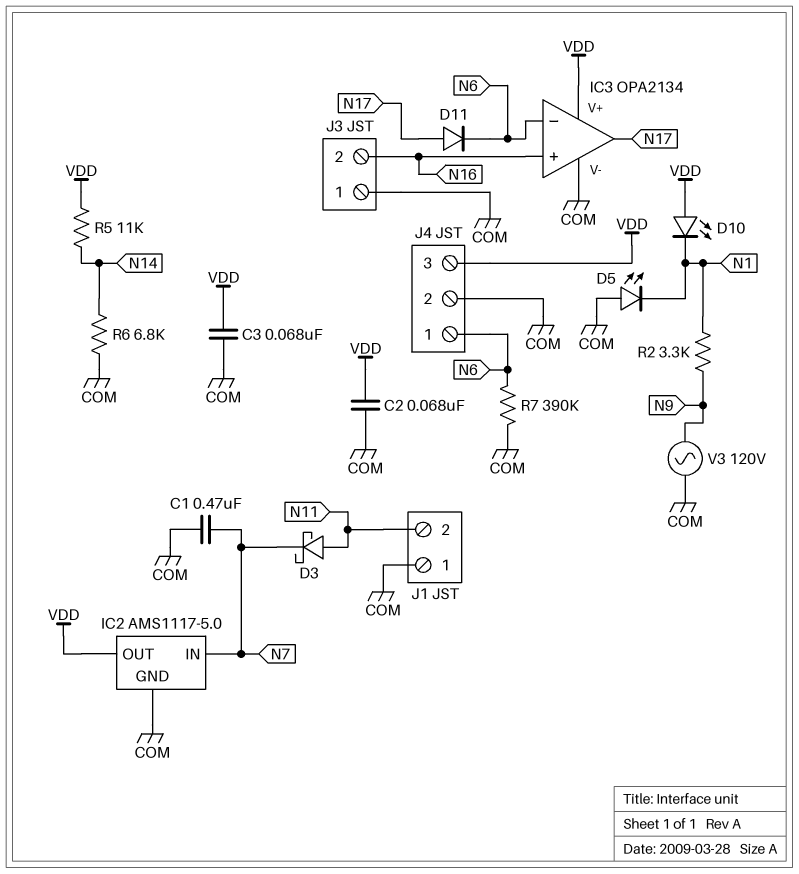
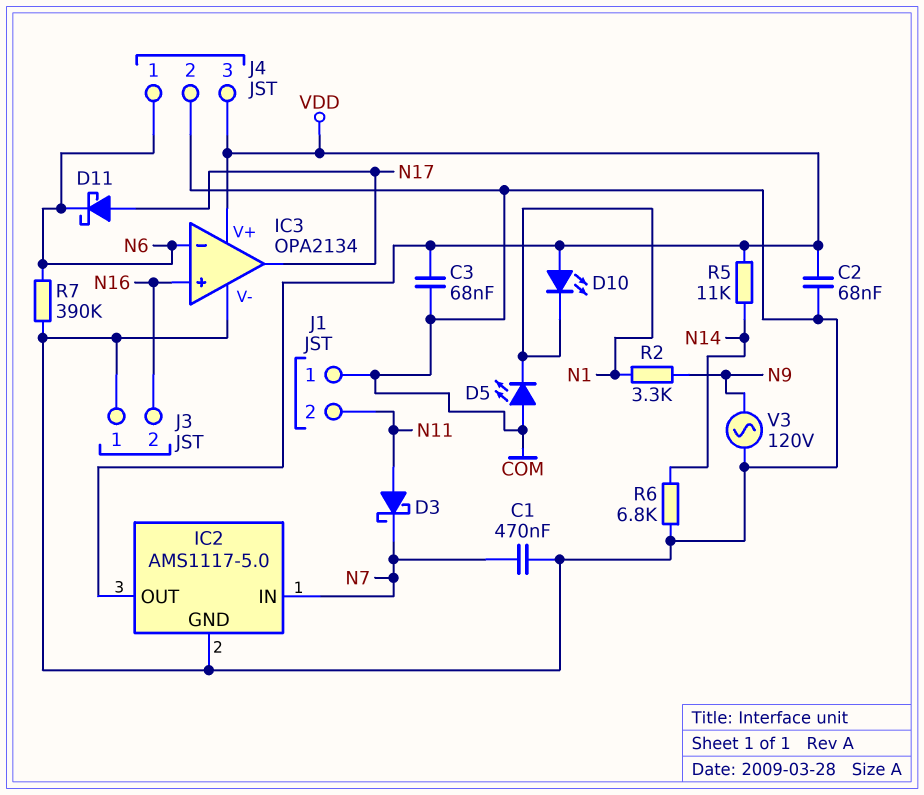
D11: diode (A N17, K N6) -> schottky (A N17, K N6)

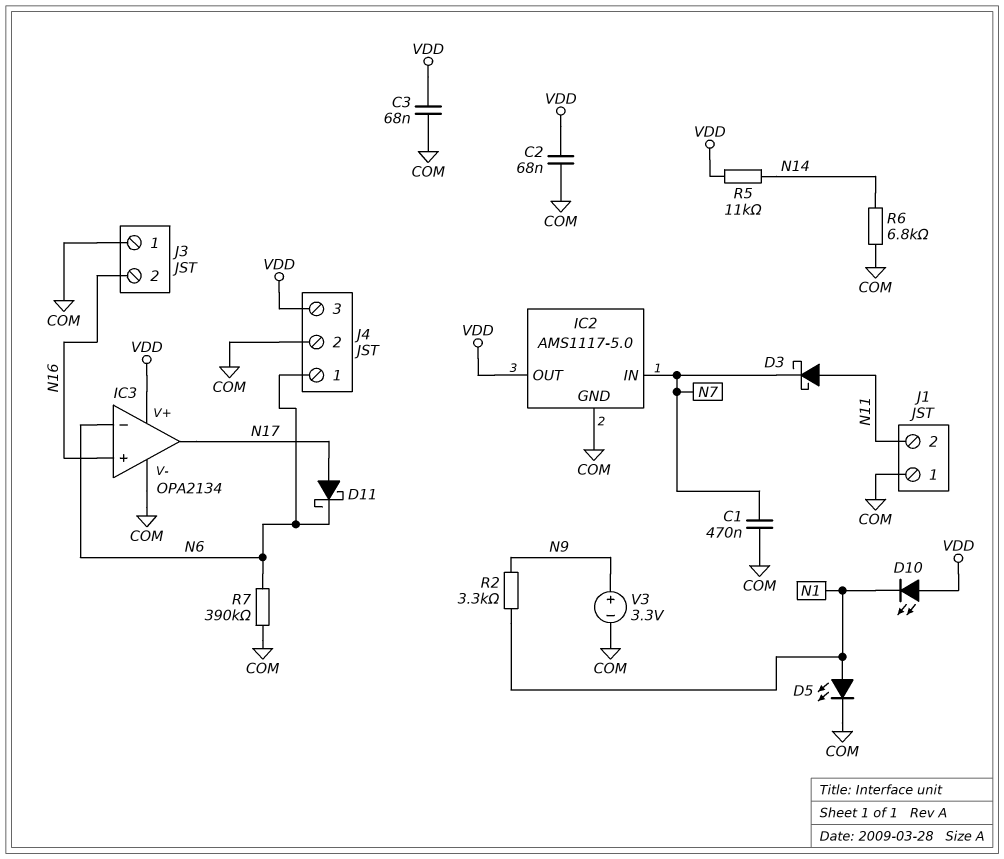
D5: LED (A COM, K N1) -> LED (A N1, K COM)
V3: AC 120V (COM, N9) -> 3.3V (plus N9, minus COM)

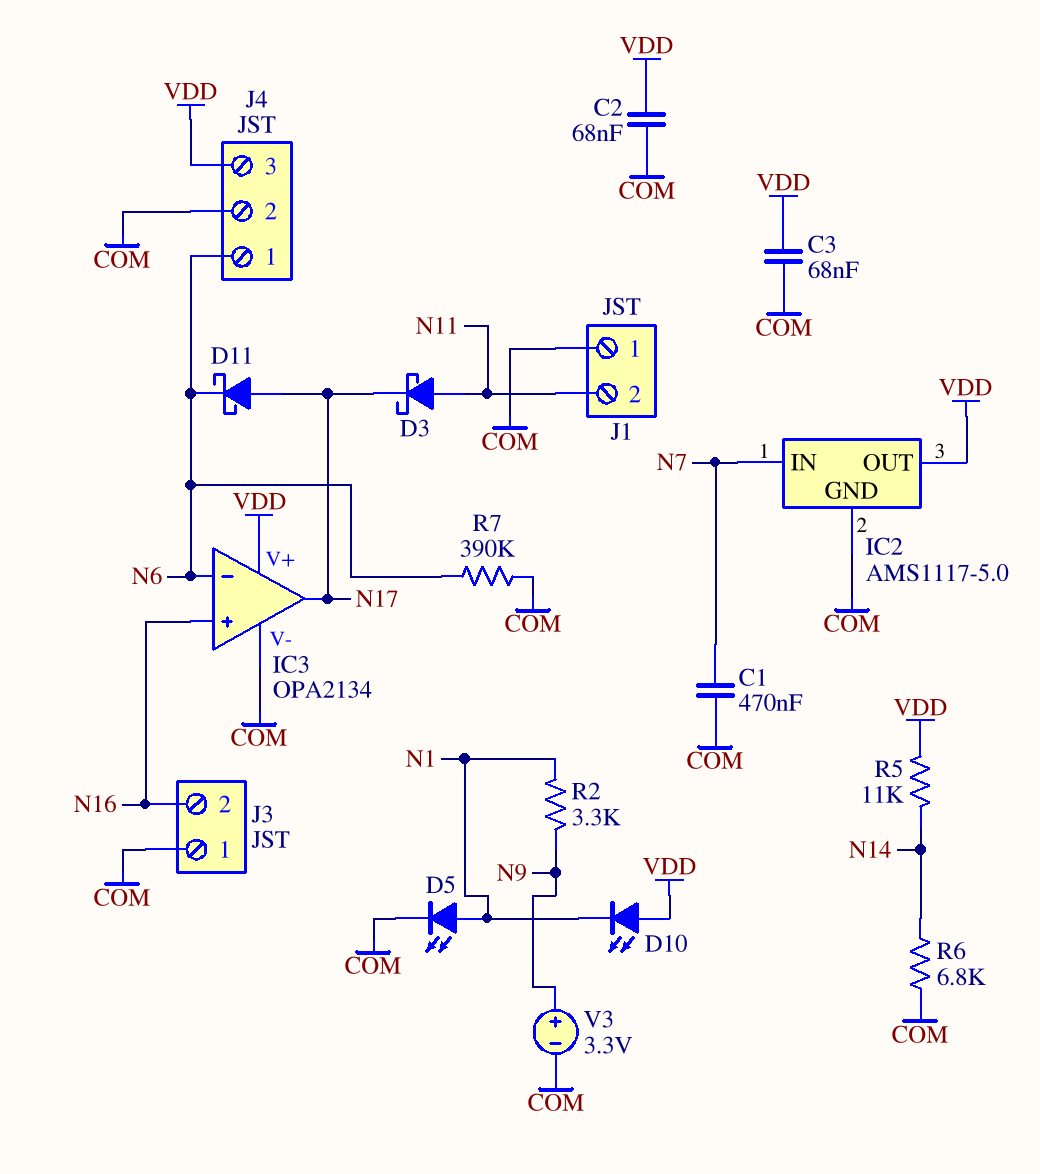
D3: schottky (A N11, K N7) -> schottky (A N11, K N17)

